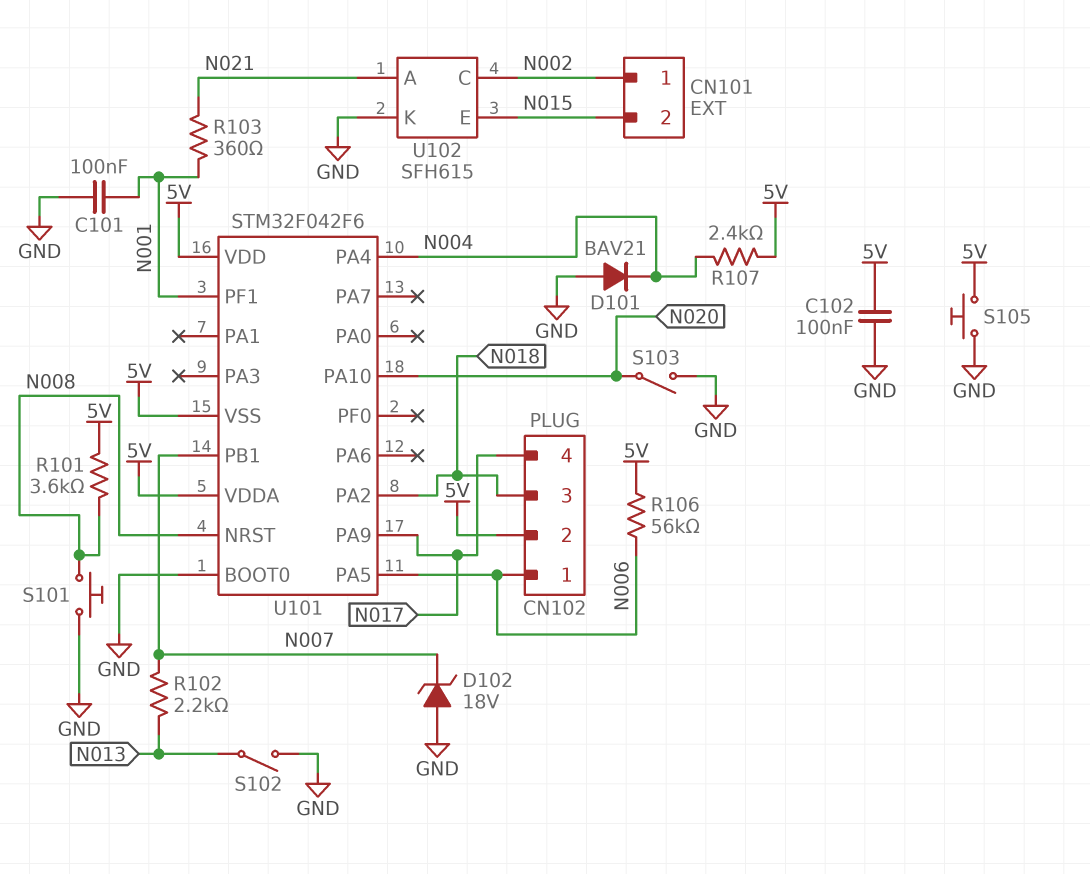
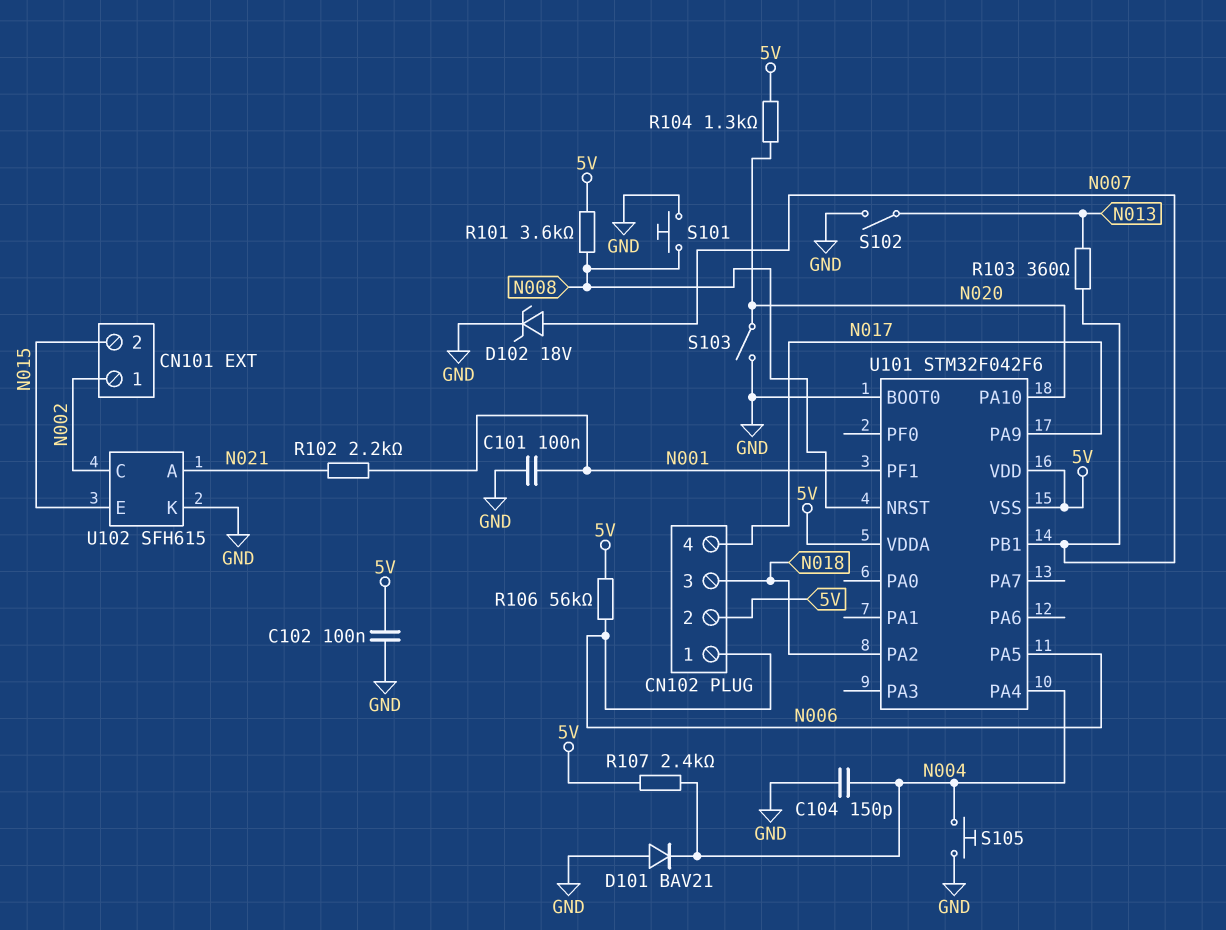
C104: none -> 150pF (GND, N004)
D102: zener 18V (A GND, K N007) -> zener 18V (A N007, K GND)
R102: 2.2k (N007, N013) -> 2.2k (N001, N021)
R103: 360 (N001, N021) -> 360 (N007, N013)
R104: none -> 1.3k (5V, N020)
S105: button (5V, GND) -> button (GND, N004)

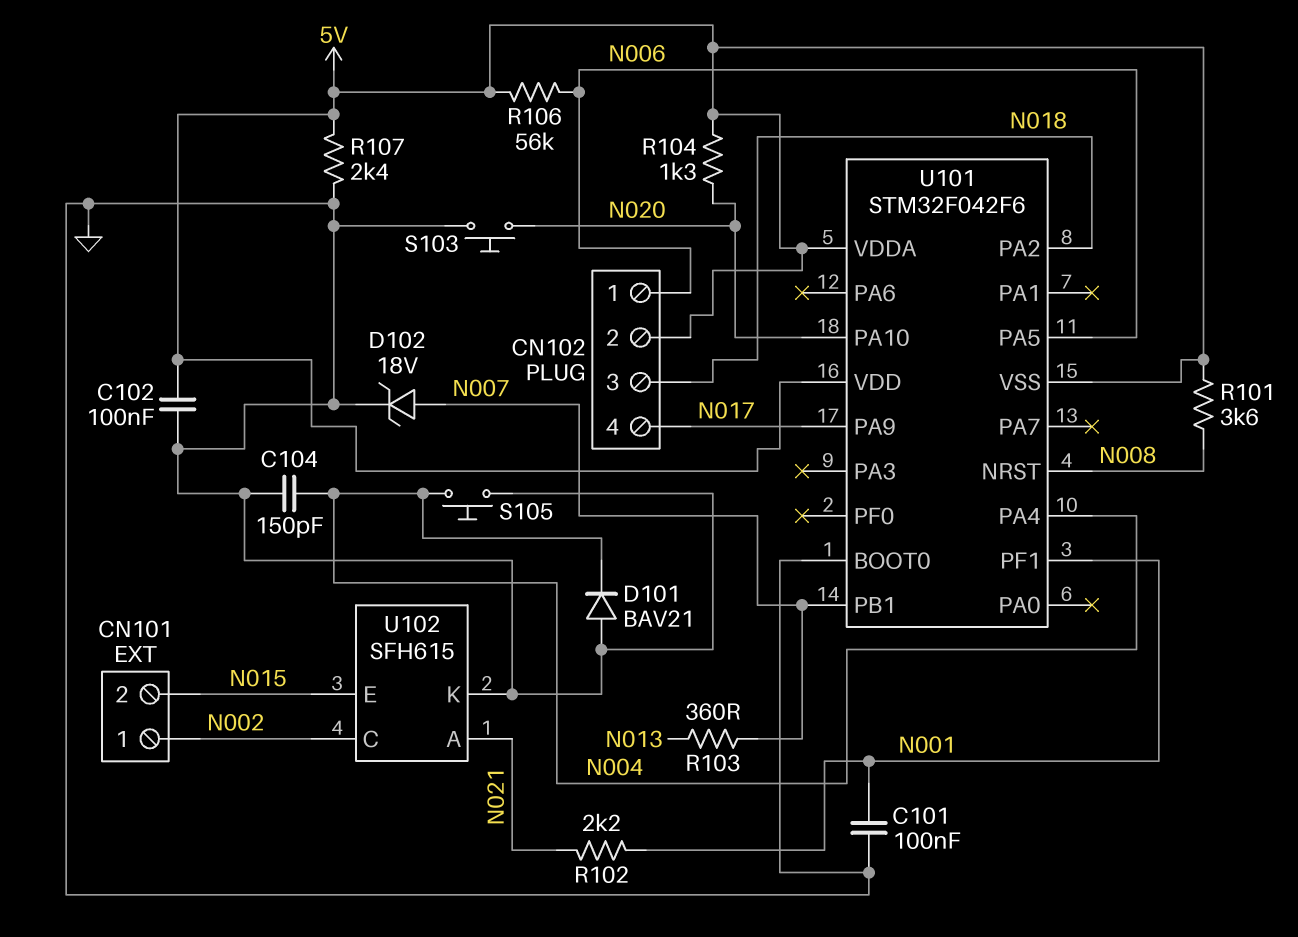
R107: 2.4k (5V, N004) -> 2.4k (5V, GND)
S101: button (GND, N008) -> none
S102: switch (GND, N013) -> none
S103: switch (GND, N020) -> button (GND, N020)

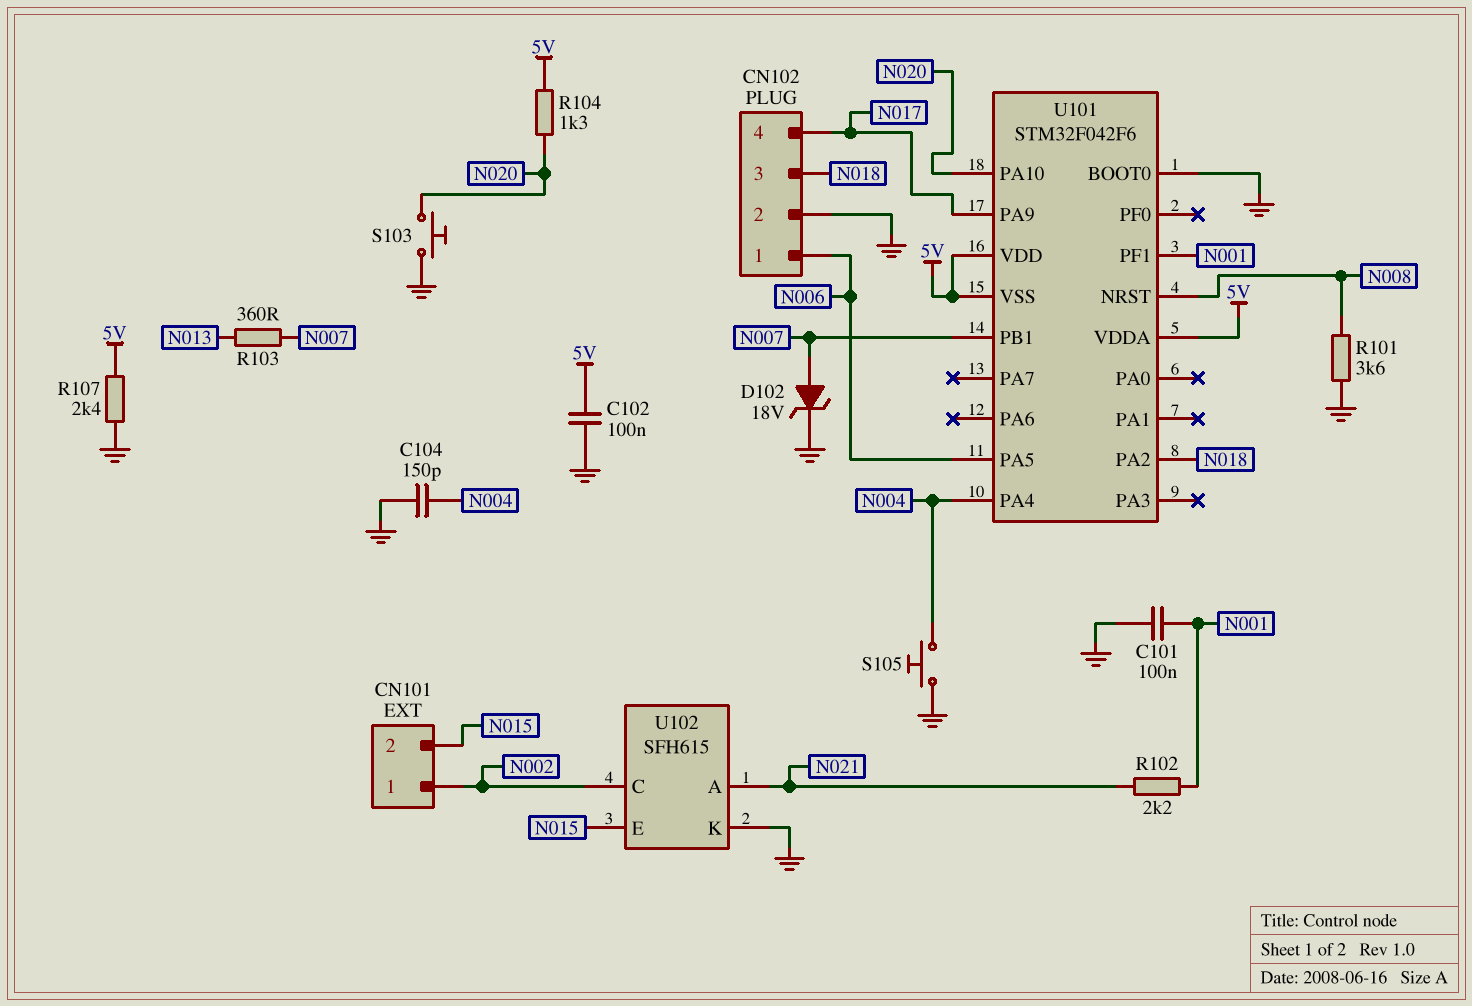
CN102 pin 2: 5V -> GND
D101: diode BAV21 (A GND, K N004) -> none
R101: 3.6k (5V, N008) -> 3.6k (GND, N008)
R106: 56k (5V, N006) -> none

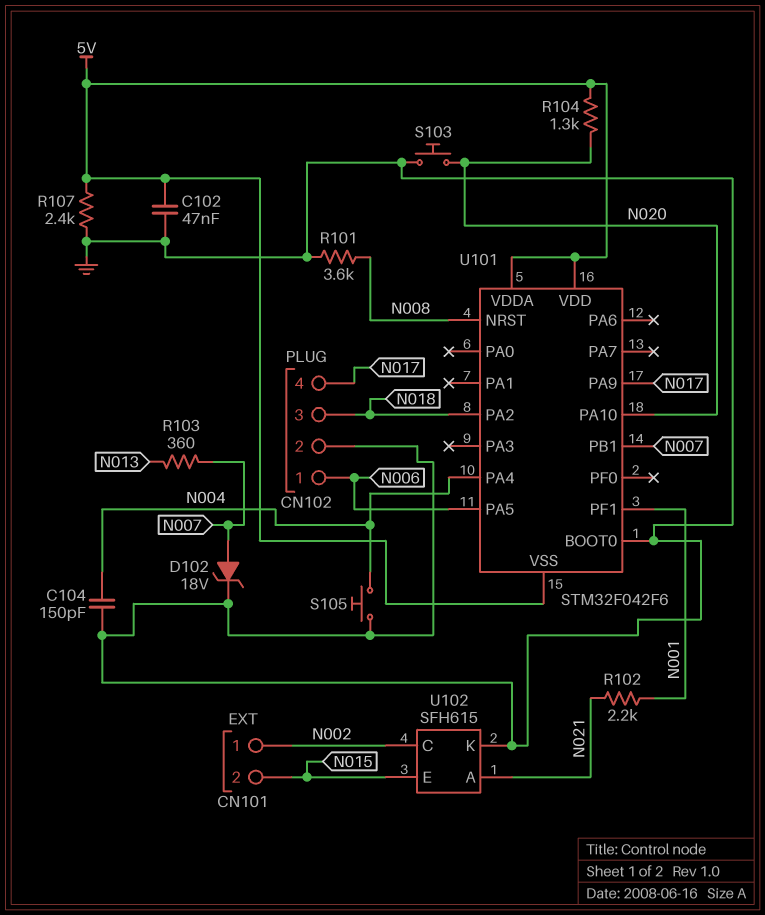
C101: 100nF (GND, N001) -> none
C102: 100nF (5V, GND) -> 47nF (5V, GND)

